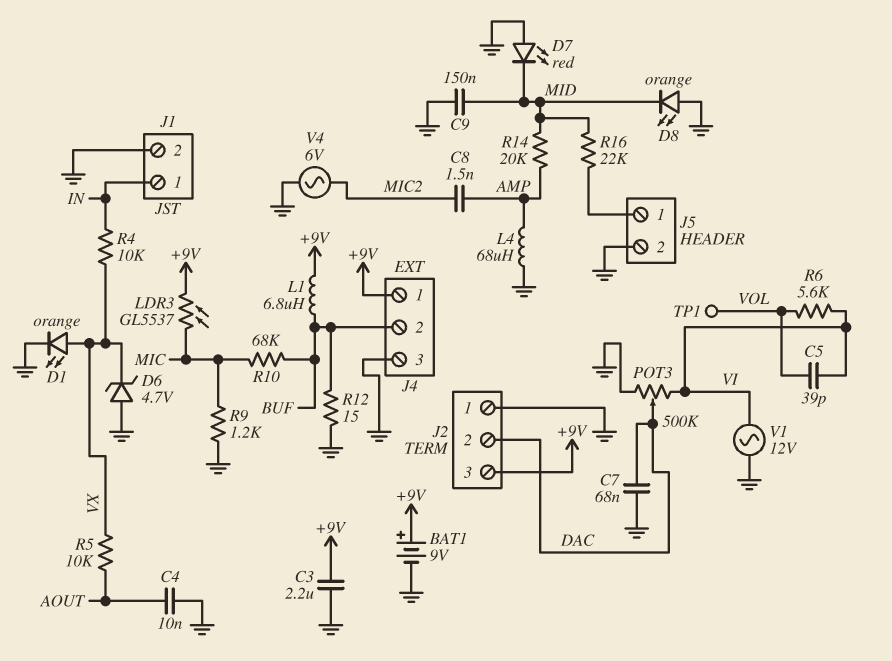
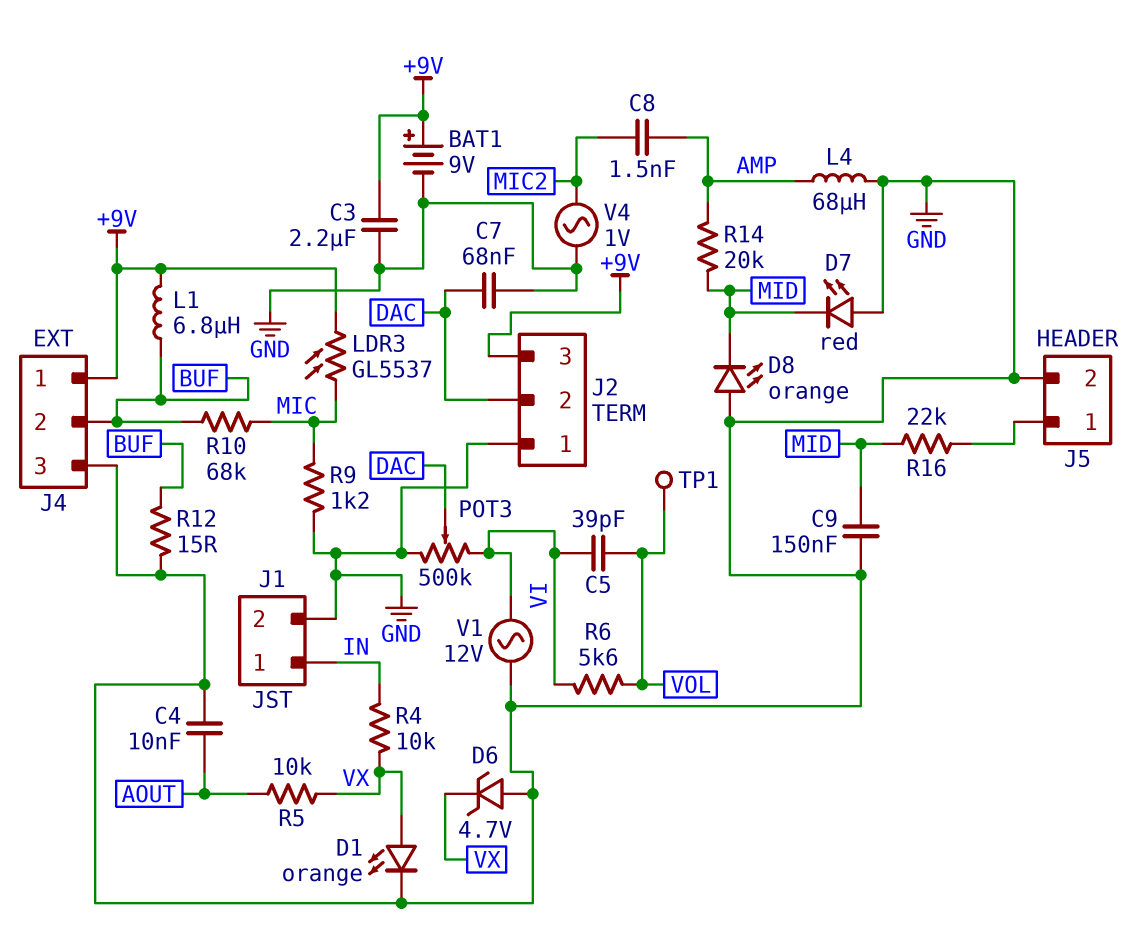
V4: AC 6V (GND, MIC2) -> AC 1V (GND, MIC2)

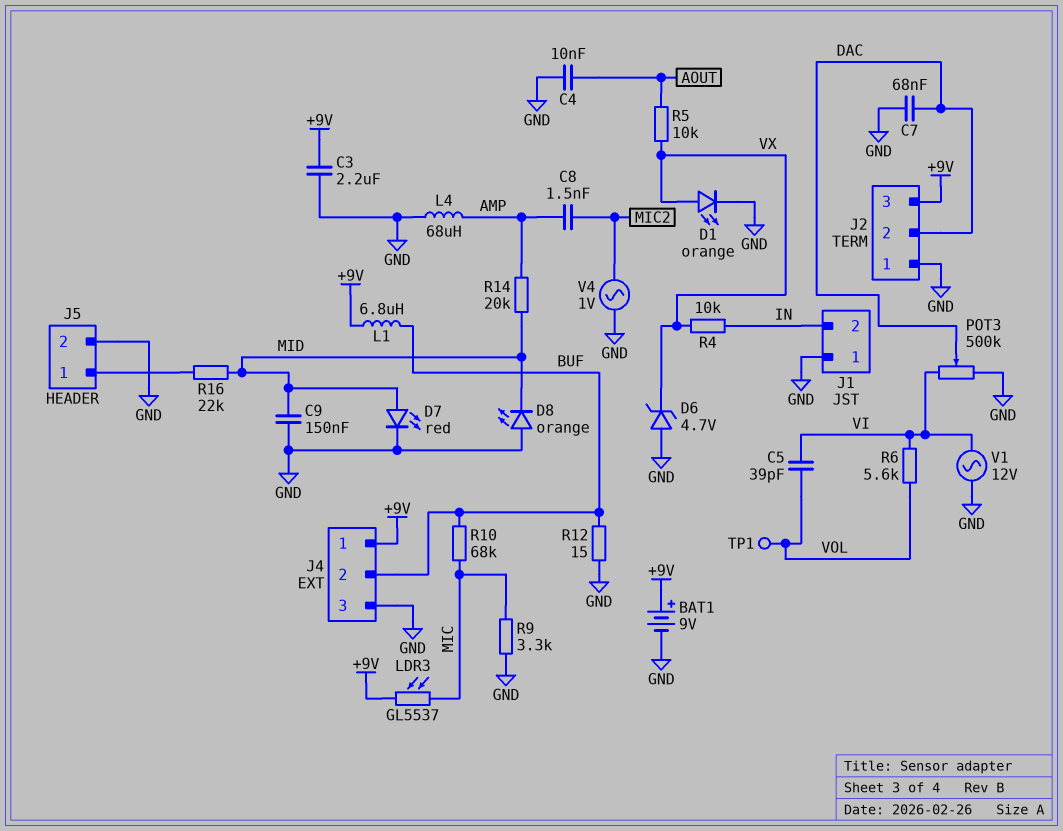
D7: LED red (A GND, K MID) -> LED red (A MID, K GND)
J1 pin 1: IN -> GND
J1 pin 2: GND -> IN
R9: 1.2k (GND, MIC) -> 3.3k (GND, MIC)

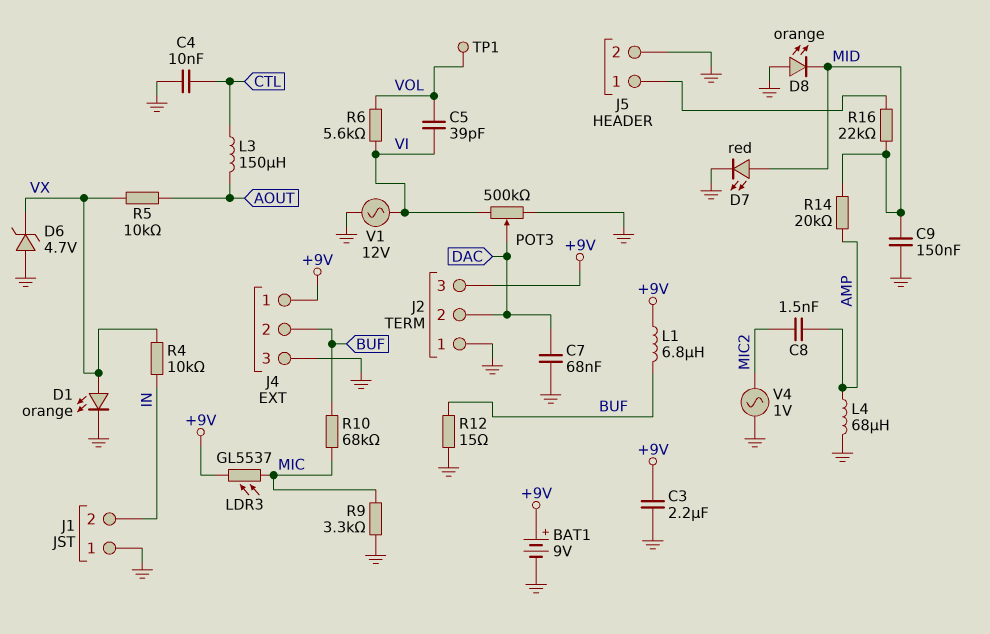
C4: 10nF (AOUT, GND) -> 10nF (CTL, GND)
L3: none -> 150uH (AOUT, CTL)

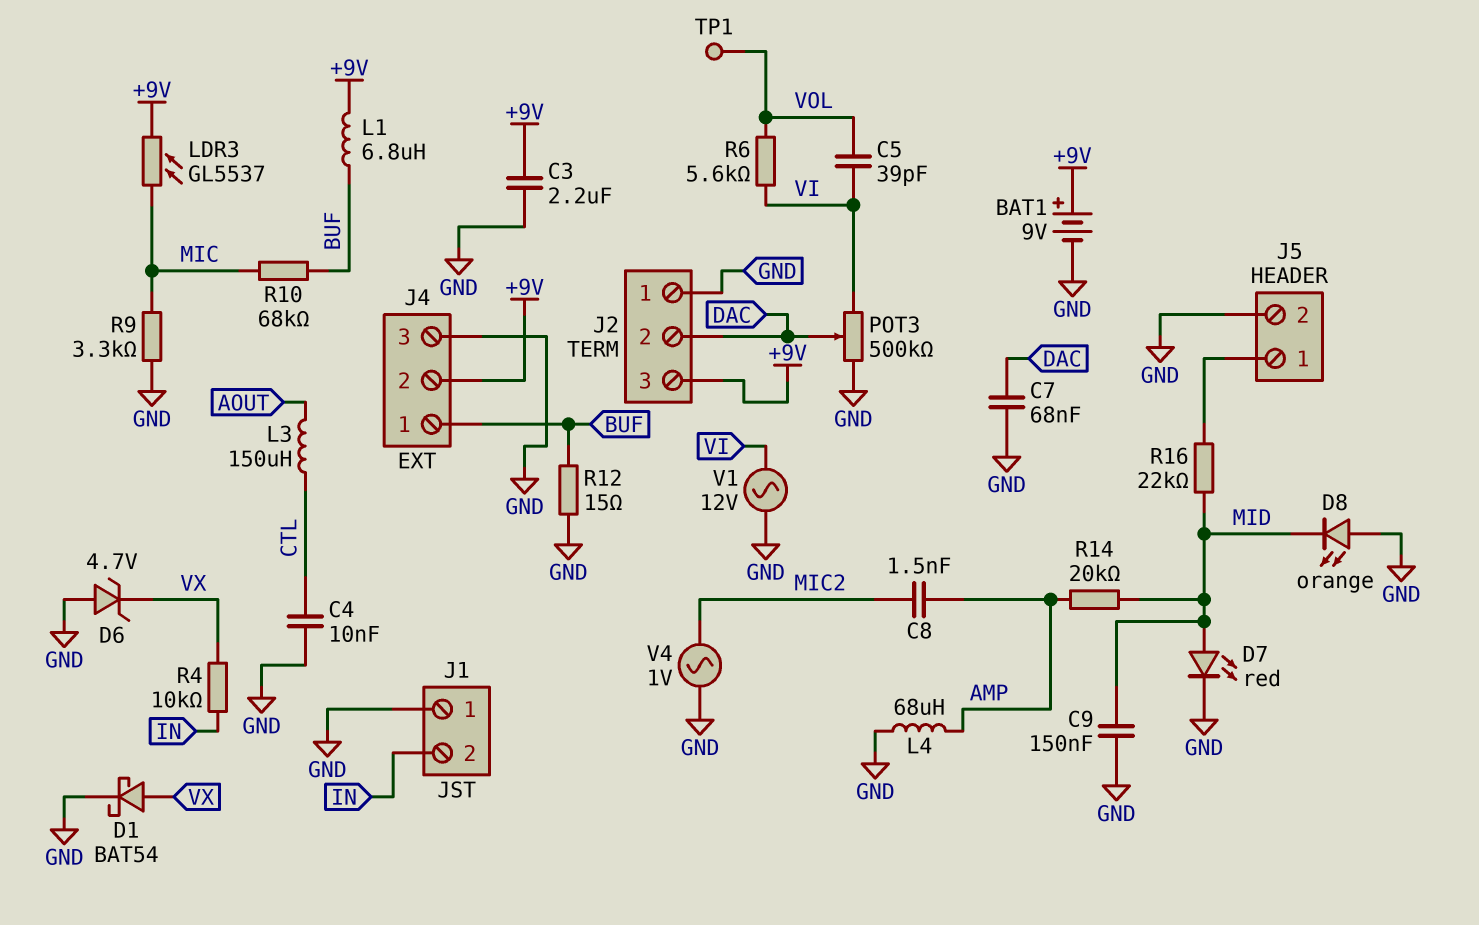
D1: LED orange (A VX, K GND) -> schottky BAT54 (A VX, K GND)
J4 pin 1: +9V -> BUF
J4 pin 2: BUF -> +9V
R5: 10k (AOUT, VX) -> none

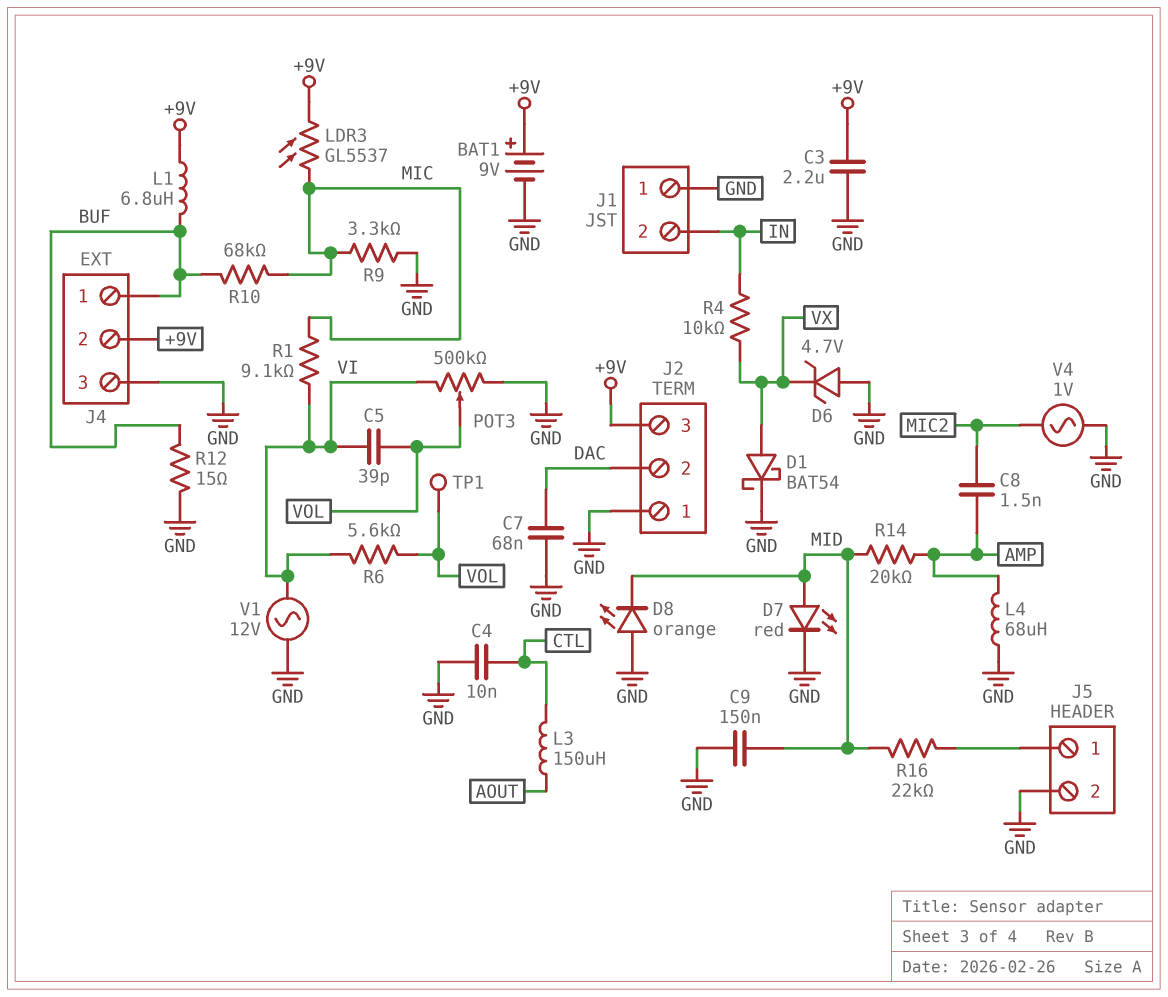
POT3: 500k (GND, VI, wiper DAC) -> 500k (GND, VI, wiper VOL)
R1: none -> 9.1k (MIC, VI)

